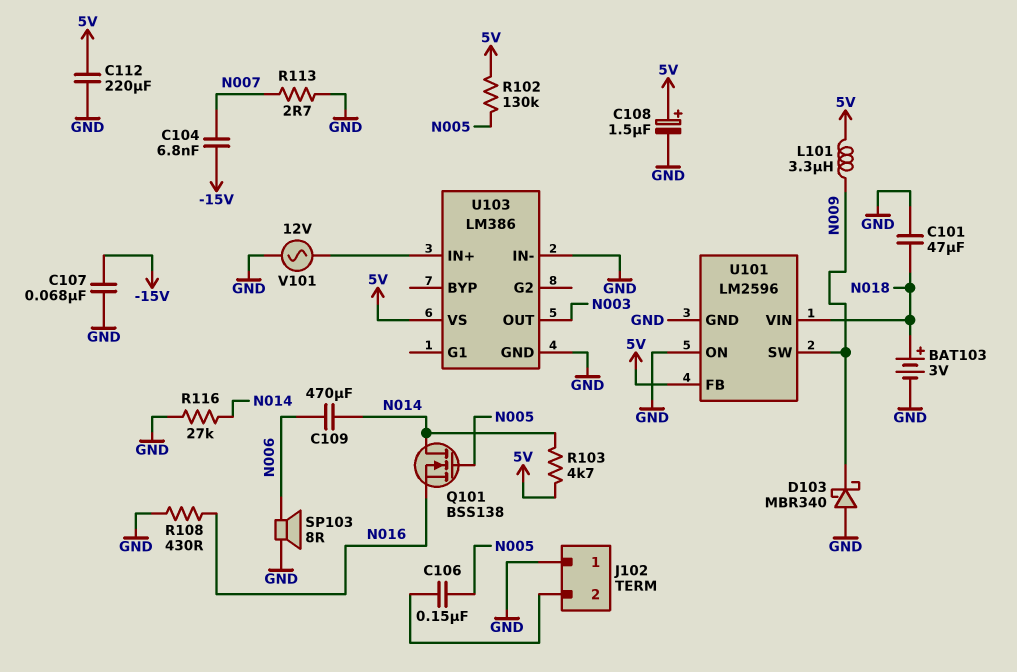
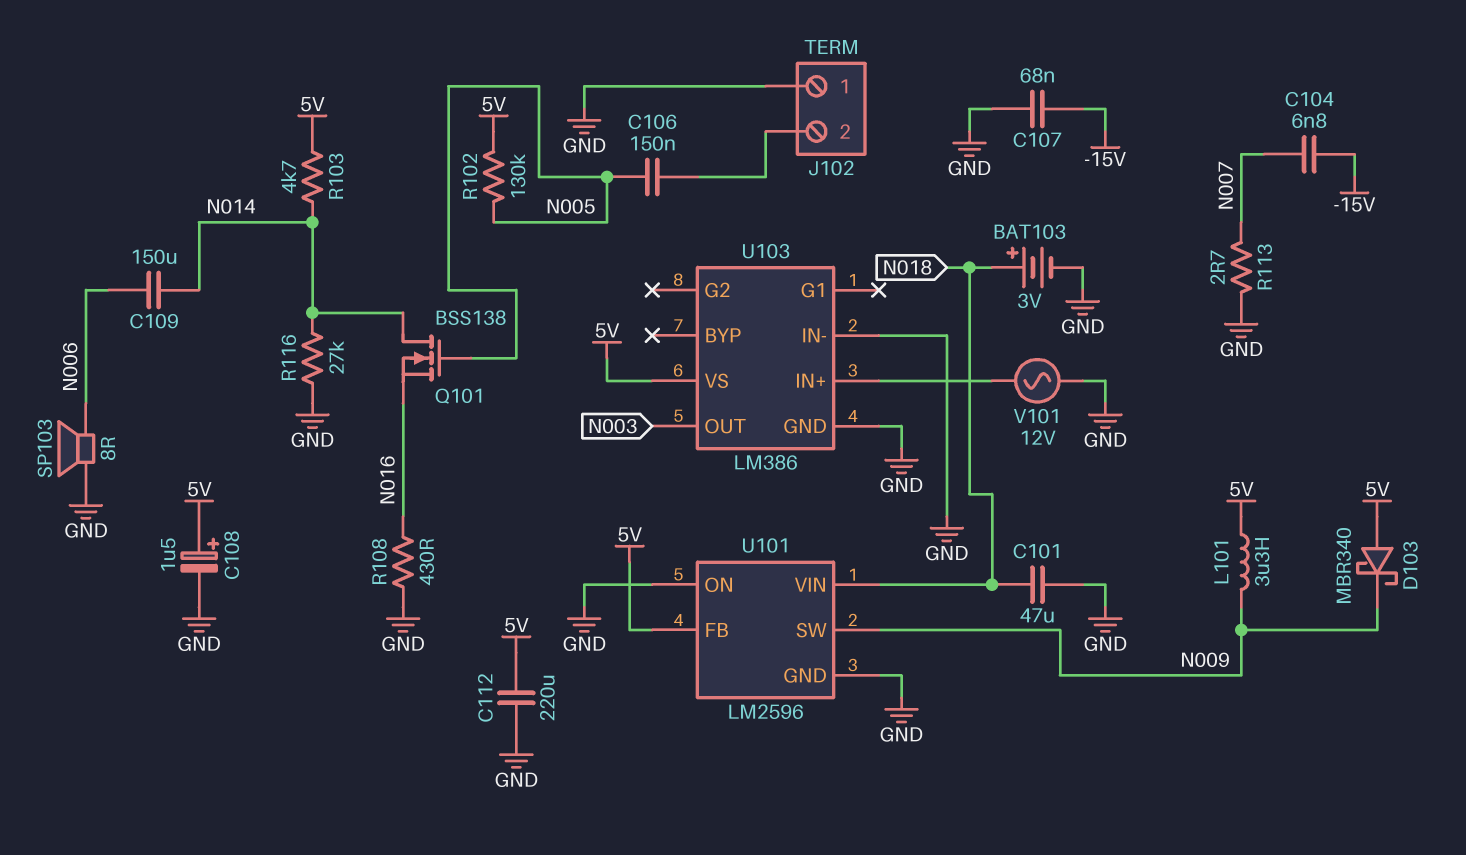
C109: 470uF (N006, N014) -> 150uF (N006, N014)
D103: schottky MBR340 (A GND, K N009) -> schottky MBR340 (A 5V, K N009)

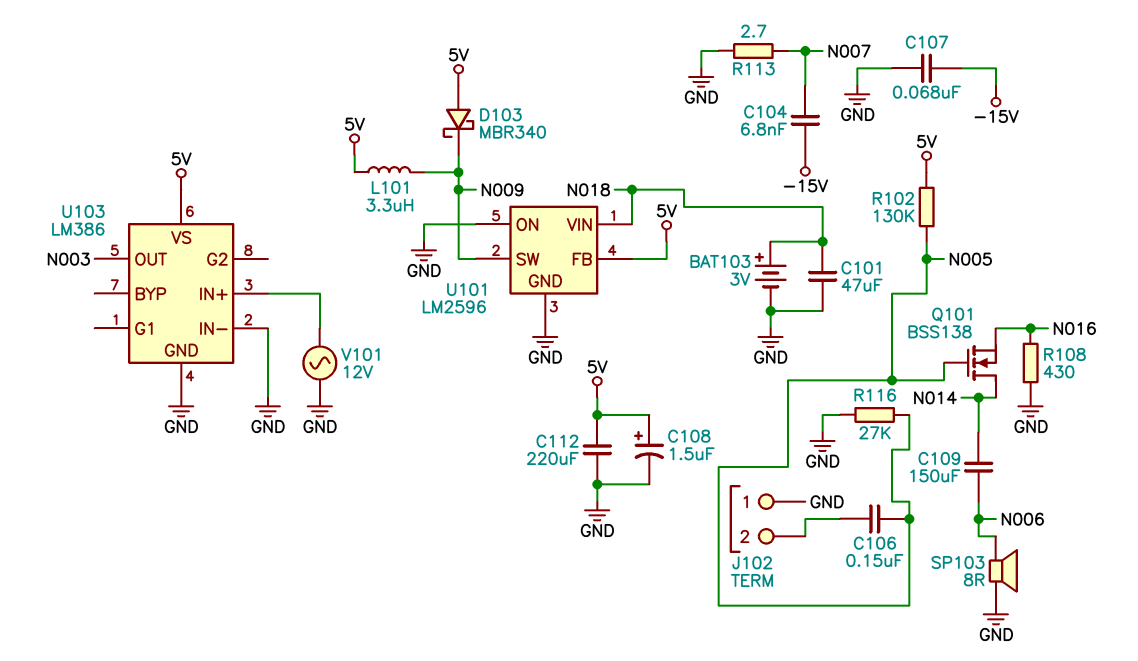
R103: 4.7k (5V, N014) -> none
R116: 27k (GND, N014) -> 27k (GND, N005)

